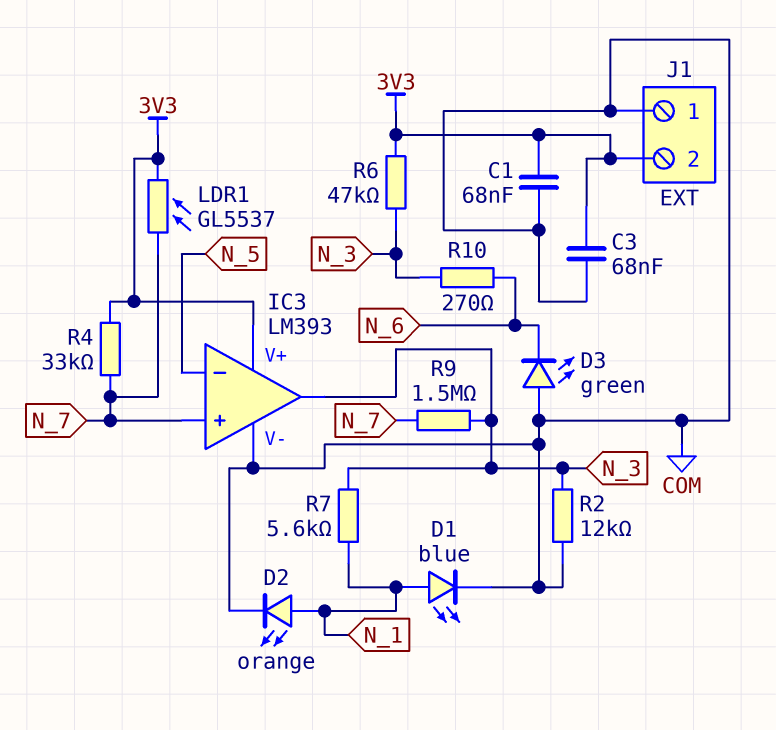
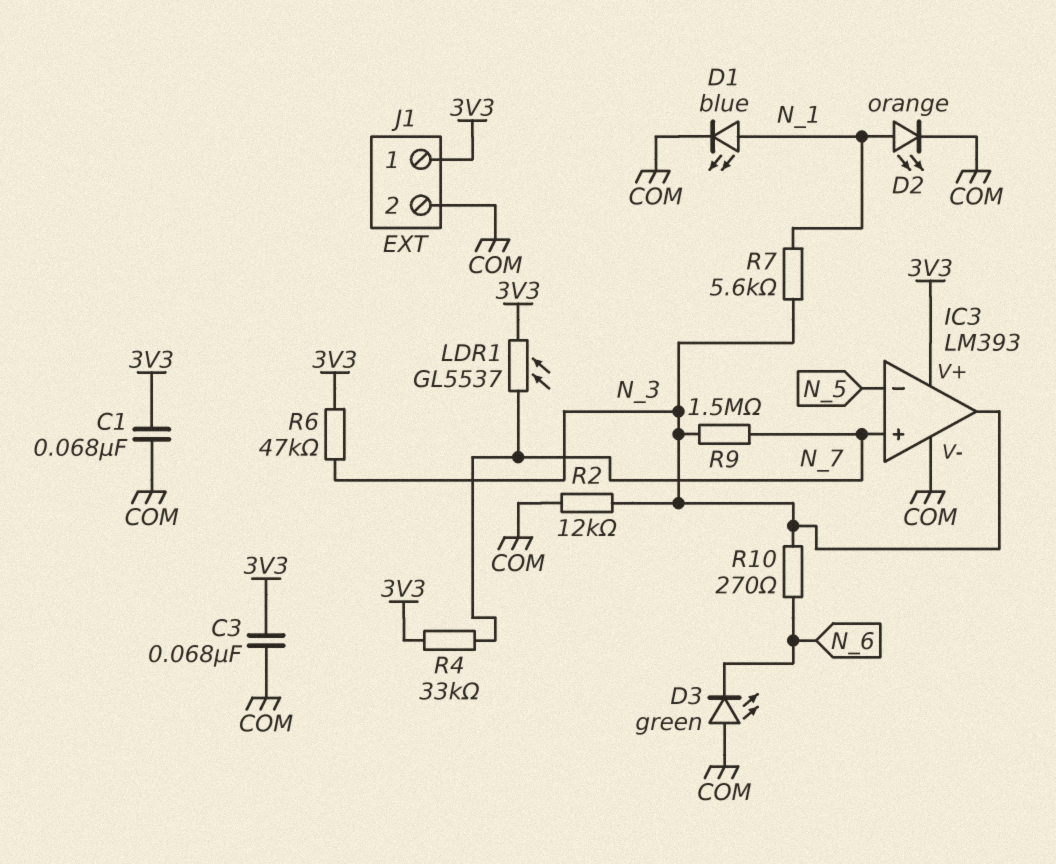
J1 pin 1: COM -> 3V3
J1 pin 2: 3V3 -> COM

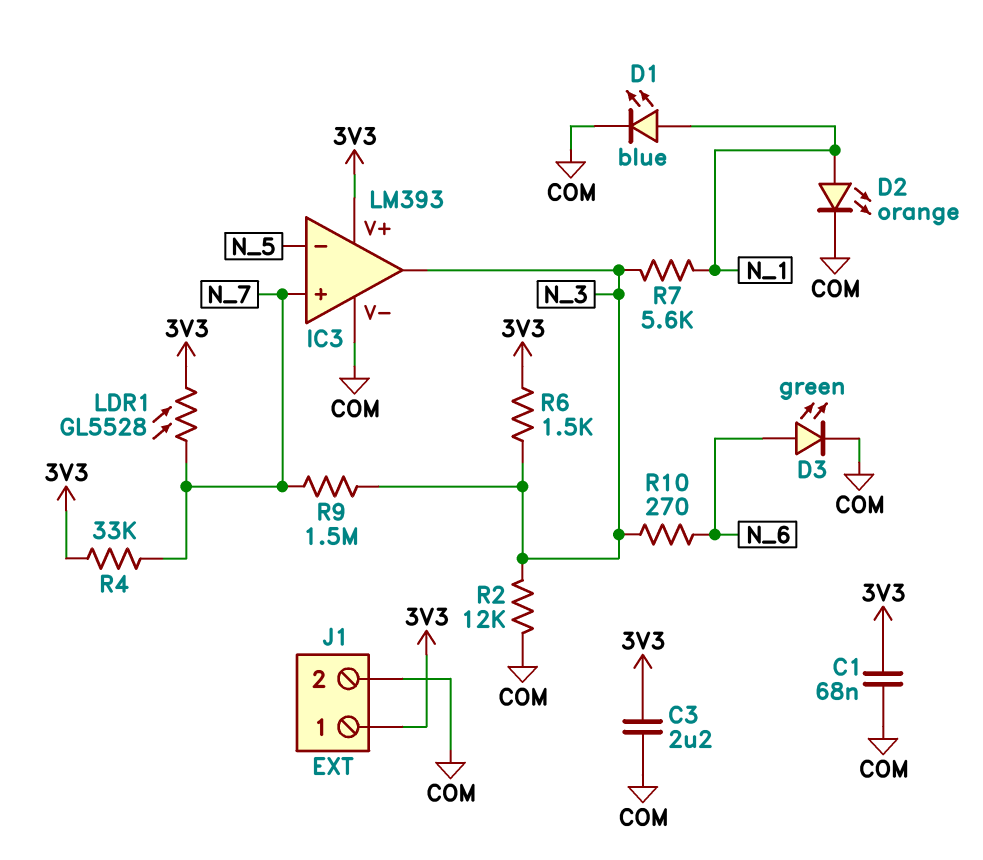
C3: 68nF (3V3, COM) -> 2.2uF (3V3, COM)
D3: LED green (A COM, K N_6) -> LED green (A N_6, K COM)
LDR1: GL5537 (3V3, N_7) -> GL5528 (3V3, N_7)
R6: 47k (3V3, N_3) -> 1.5k (3V3, N_3)

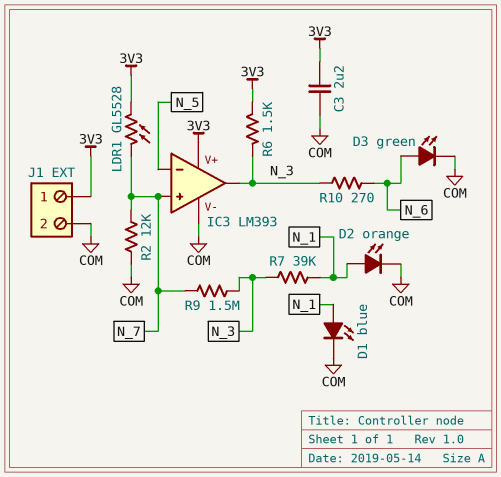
C1: 68nF (3V3, COM) -> none
R2: 12k (COM, N_3) -> 12k (COM, N_7)
R4: 33k (3V3, N_7) -> none
R7: 5.6k (N_1, N_3) -> 39k (N_1, N_3)

